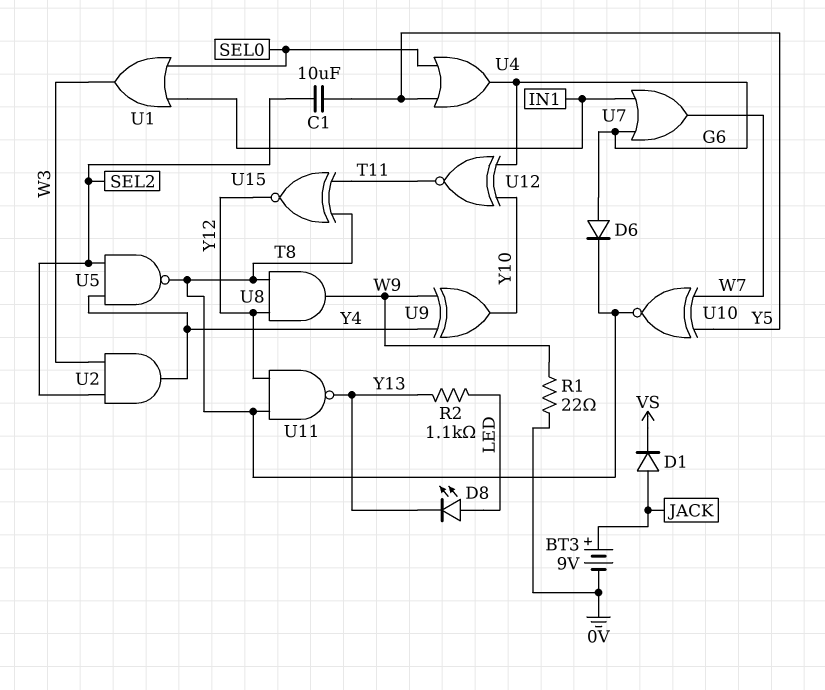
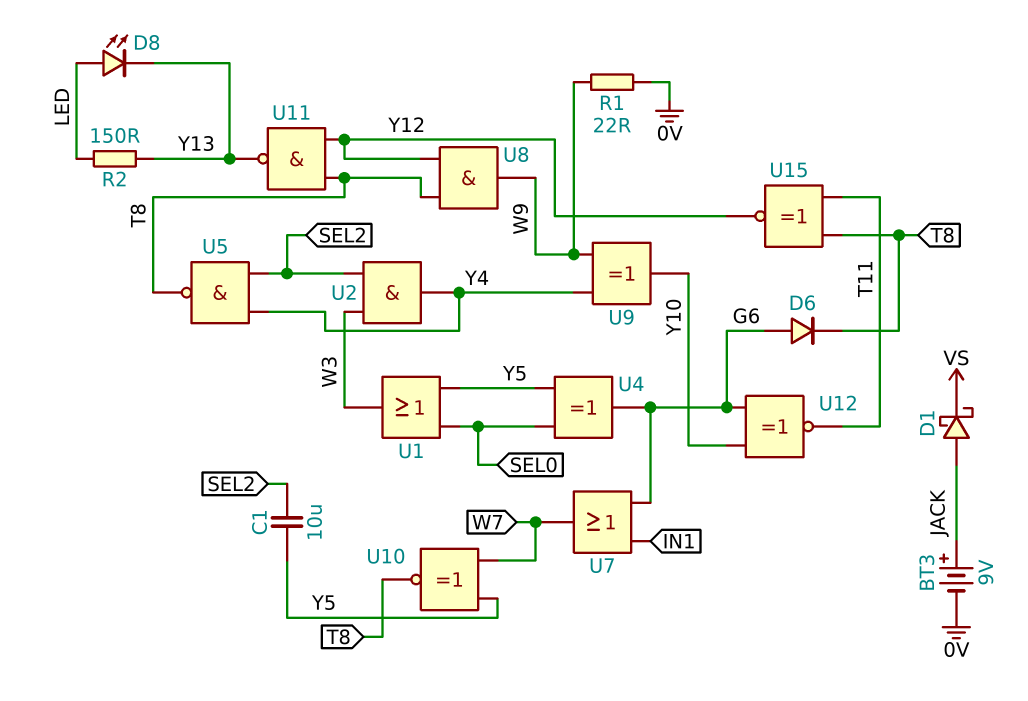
D1: diode (A JACK, K VS) -> schottky (A JACK, K VS)
R2: 1.1k (LED, Y13) -> 150 (LED, Y13)
U1: OR (in IN1, in SEL0, out W3) -> OR (in SEL0, in Y5, out W3)
U4: OR (in SEL0, in Y5, out G6) -> XOR (in SEL0, in Y5, out G6)

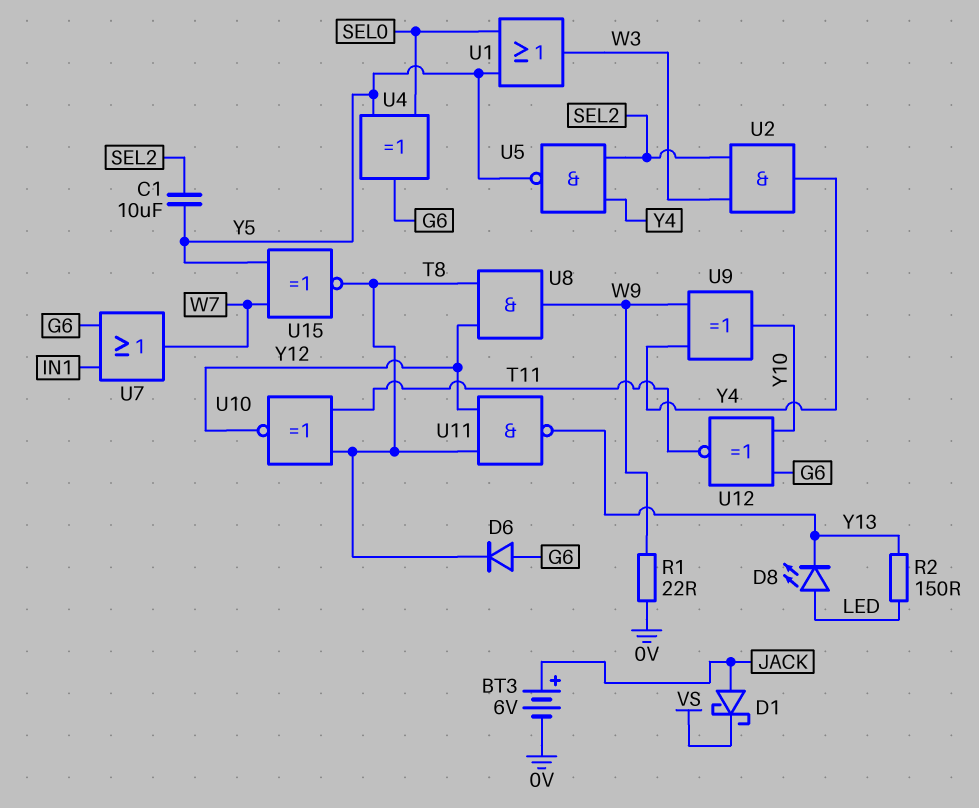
BT3: 9V (plus JACK, minus 0V) -> 6V (plus JACK, minus 0V)
U5: NAND (in SEL2, in Y4, out T8) -> NAND (in SEL2, in Y4, out Y5)
U10: XNOR (in W7, in Y5, out T8) -> XNOR (in T8, in T11, out Y12)
U15: XNOR (in T8, in T11, out Y12) -> XNOR (in W7, in Y5, out T8)

